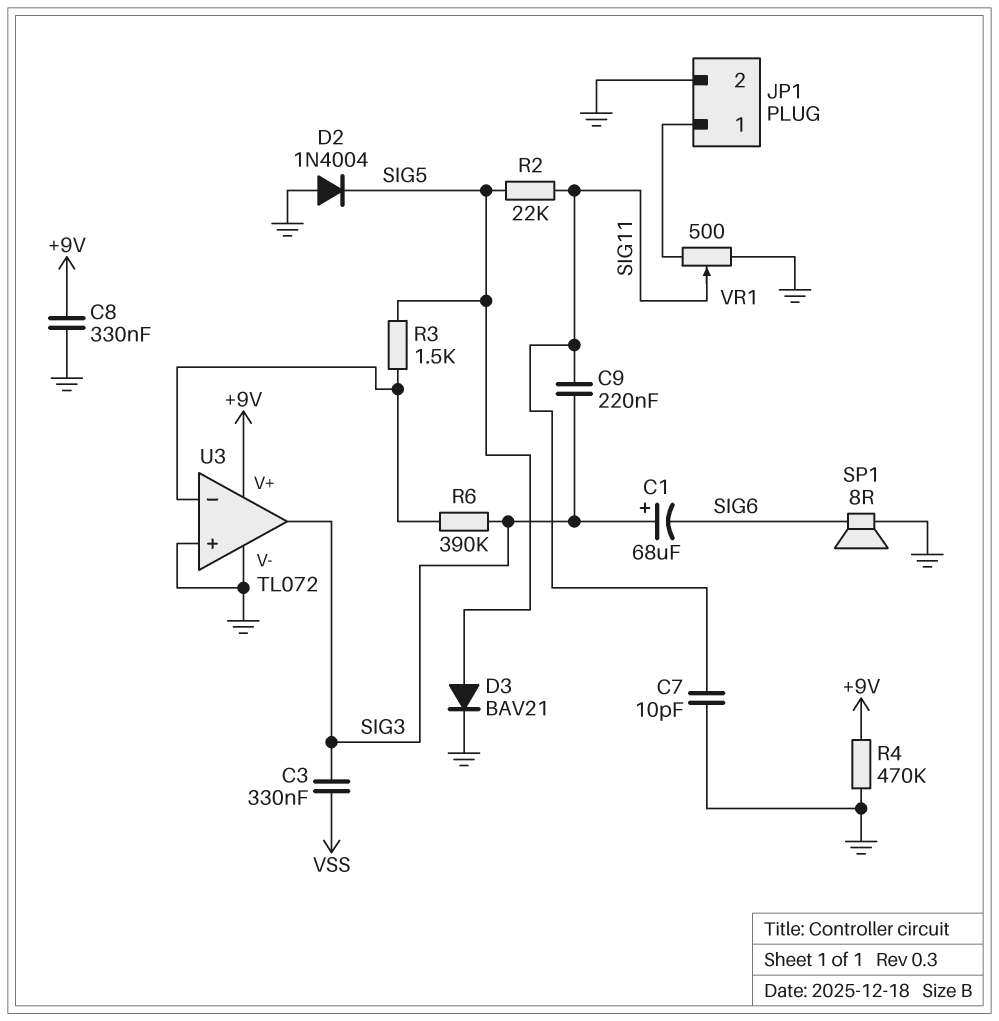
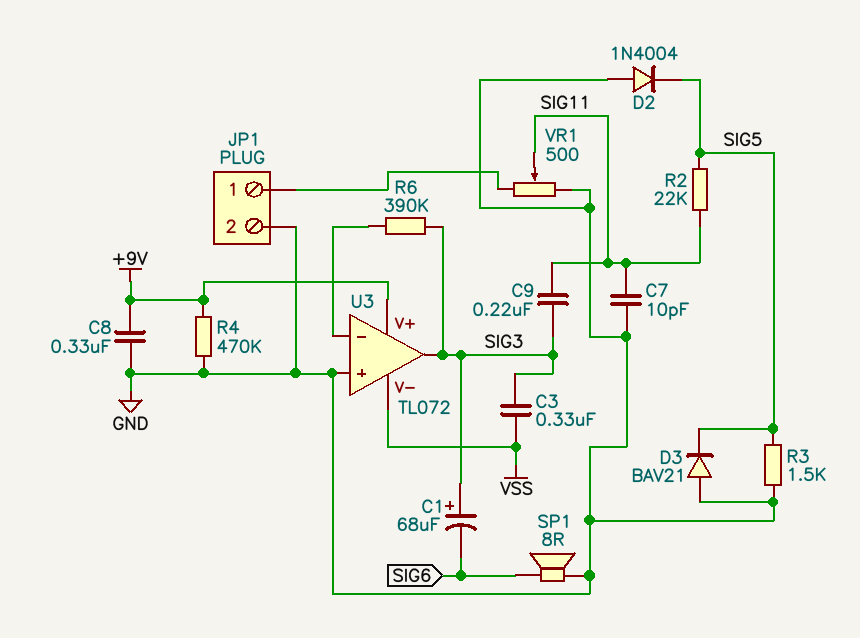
D3: diode BAV21 (A SIG5, K GND) -> diode BAV21 (A GND, K SIG5)
R3: 1.5k (SIG5, U3/in-) -> 1.5k (GND, SIG5)
U3 pin V-: GND -> VSS

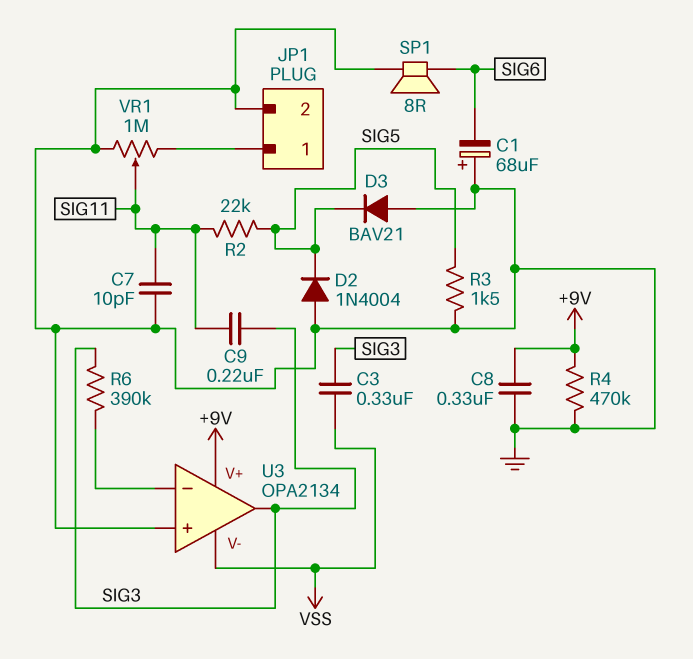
C1: 68uF (plus SIG3, minus SIG6) -> 68uF (plus GND, minus SIG6)
U3: TL072 -> OPA2134
VR1: 500 (GND, JP1/1, wiper SIG11) -> 1M (GND, JP1/1, wiper SIG11)

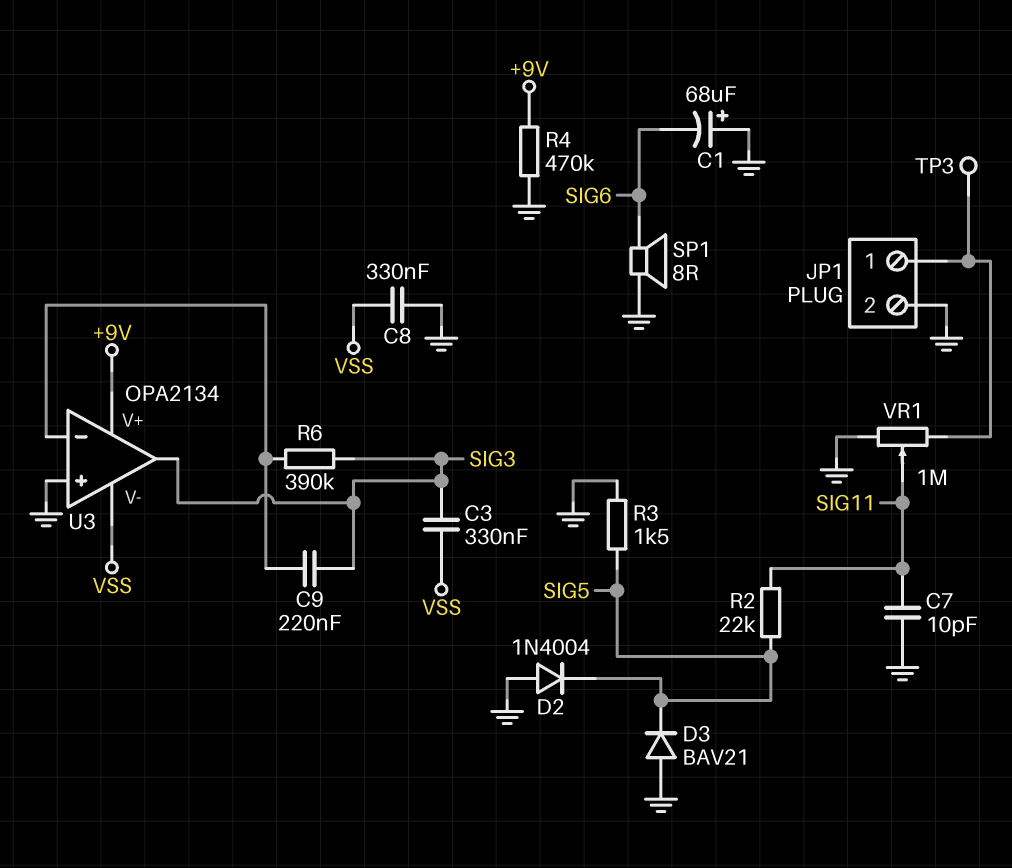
C8: 330nF (+9V, GND) -> 330nF (GND, VSS)
C9: 220nF (SIG3, SIG11) -> 220nF (SIG3, U3/in-)
TP3: none -> test point (JP1/1)

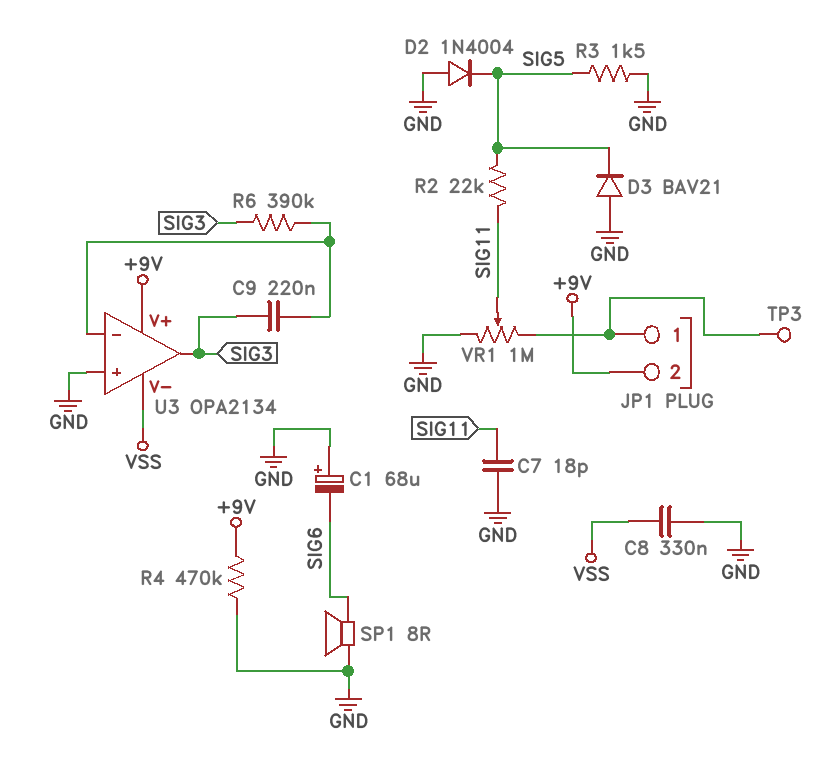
C3: 330nF (SIG3, VSS) -> none
C7: 10pF (GND, SIG11) -> 18pF (GND, SIG11)
JP1 pin 2: GND -> +9V

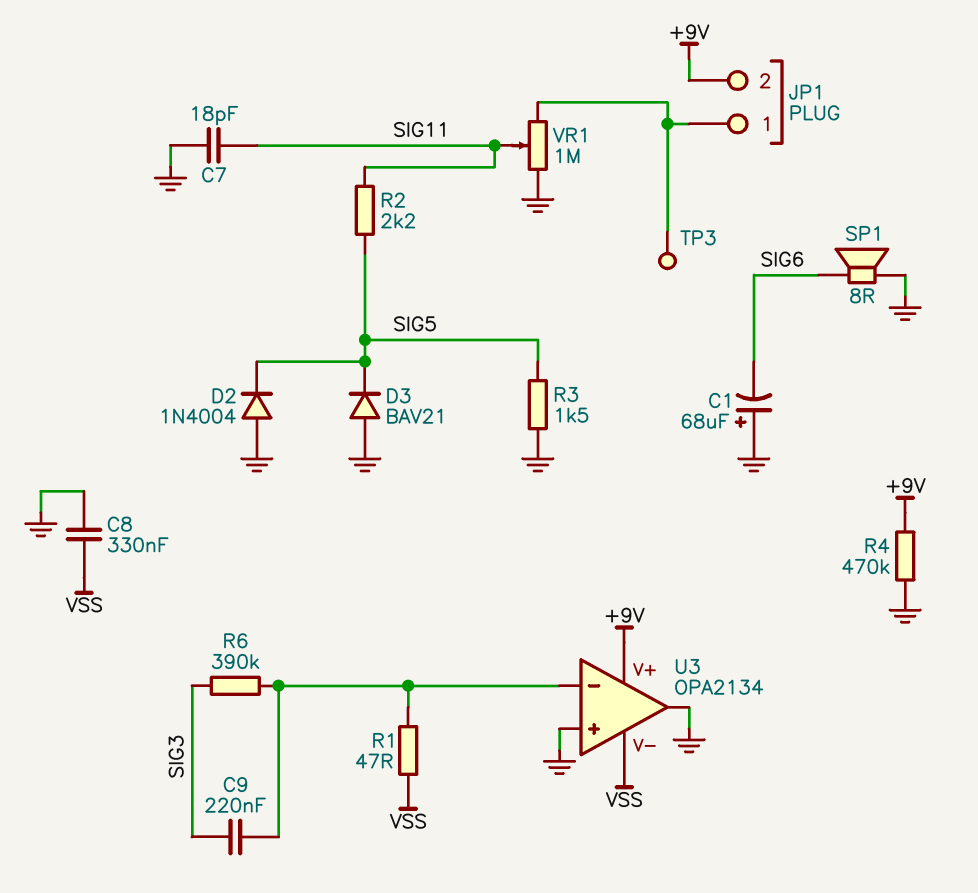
R1: none -> 47 (U3/in-, VSS)
R2: 22k (SIG5, SIG11) -> 2.2k (SIG5, SIG11)
U3 pin out: SIG3 -> GND

